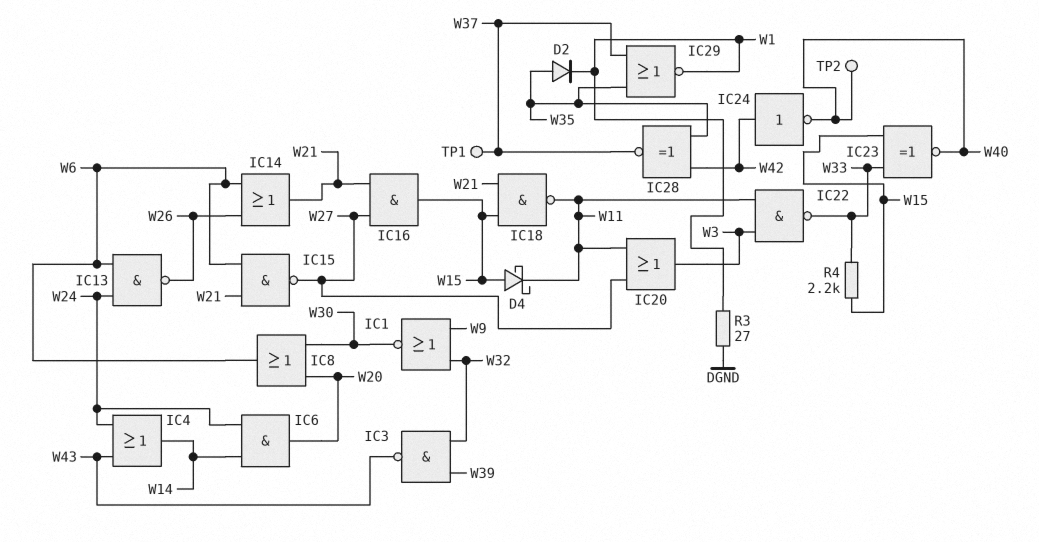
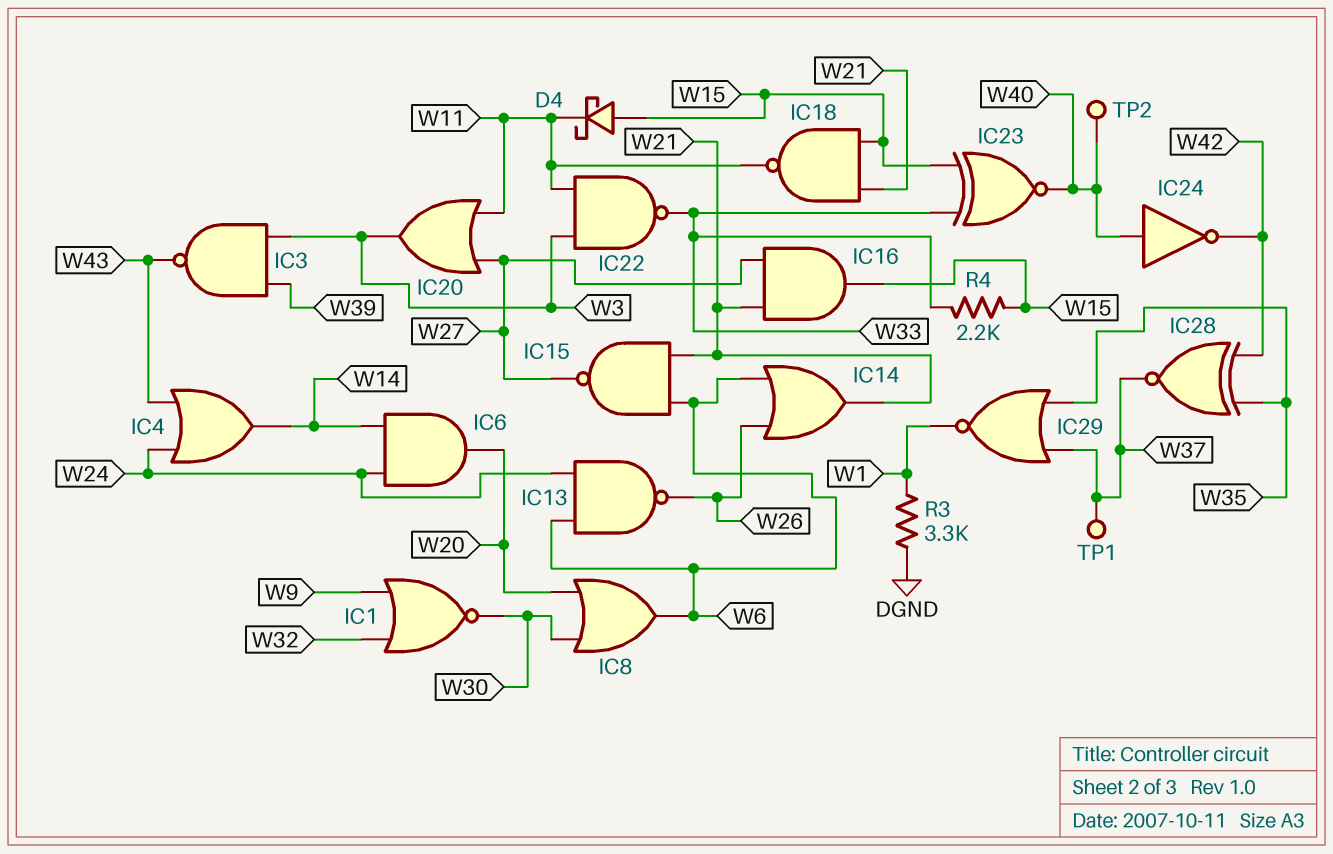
D2: diode (A W35, K W1) -> none
IC3: NAND (in W32, in W39, out W43) -> NAND (in W3, in W39, out W43)
IC24: NOT (in W42, out W40) -> NOT (in W40, out W42)
R3: 27 (DGND, W1) -> 3.3k (DGND, W1)

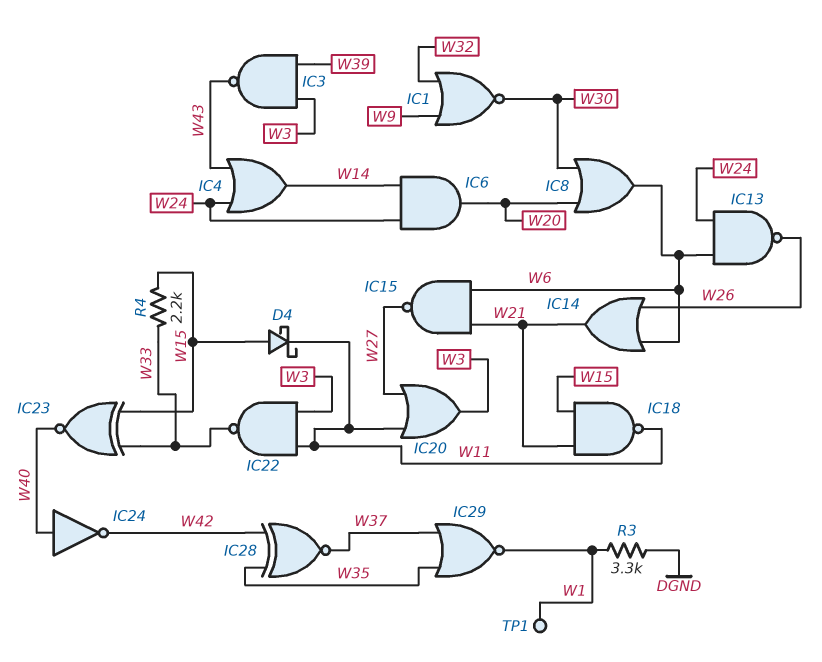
IC16: AND (in W21, in W27, out W15) -> none
TP1: test point (W37) -> test point (W1)
TP2: test point (W40) -> none

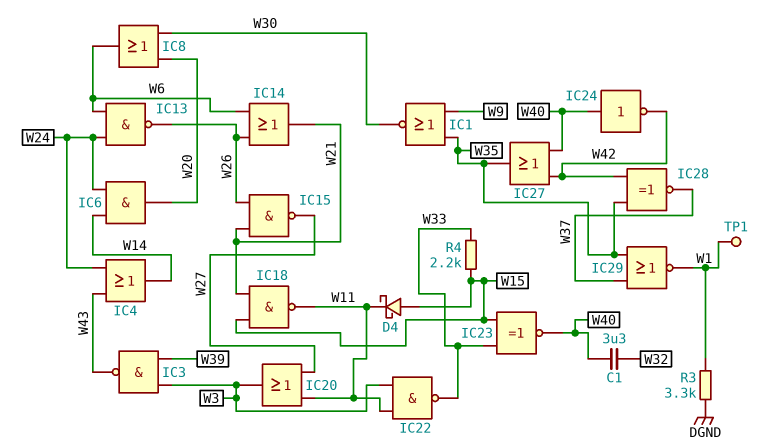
C1: none -> 3.3uF (W32, W40)
IC1: NOR (in W9, in W32, out W30) -> NOR (in W9, in W35, out W30)
IC15: NAND (in W6, in W21, out W27) -> NAND (in W21, in W26, out W27)
IC27: none -> OR (in W40, in W42, out W35)

